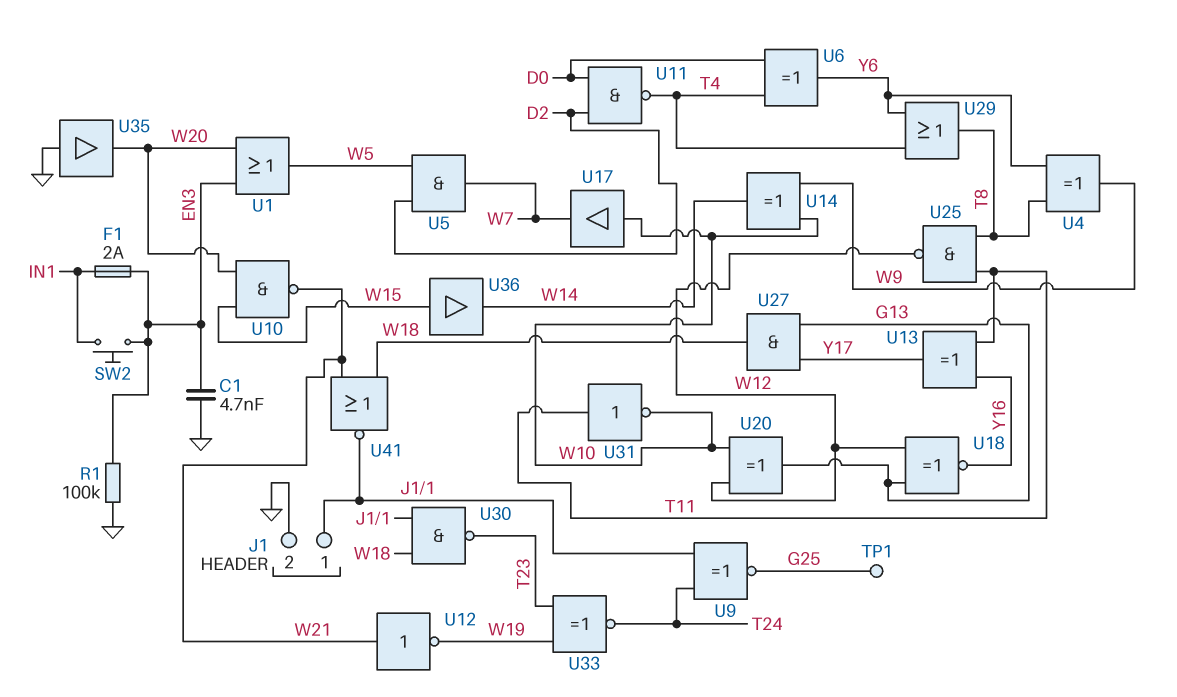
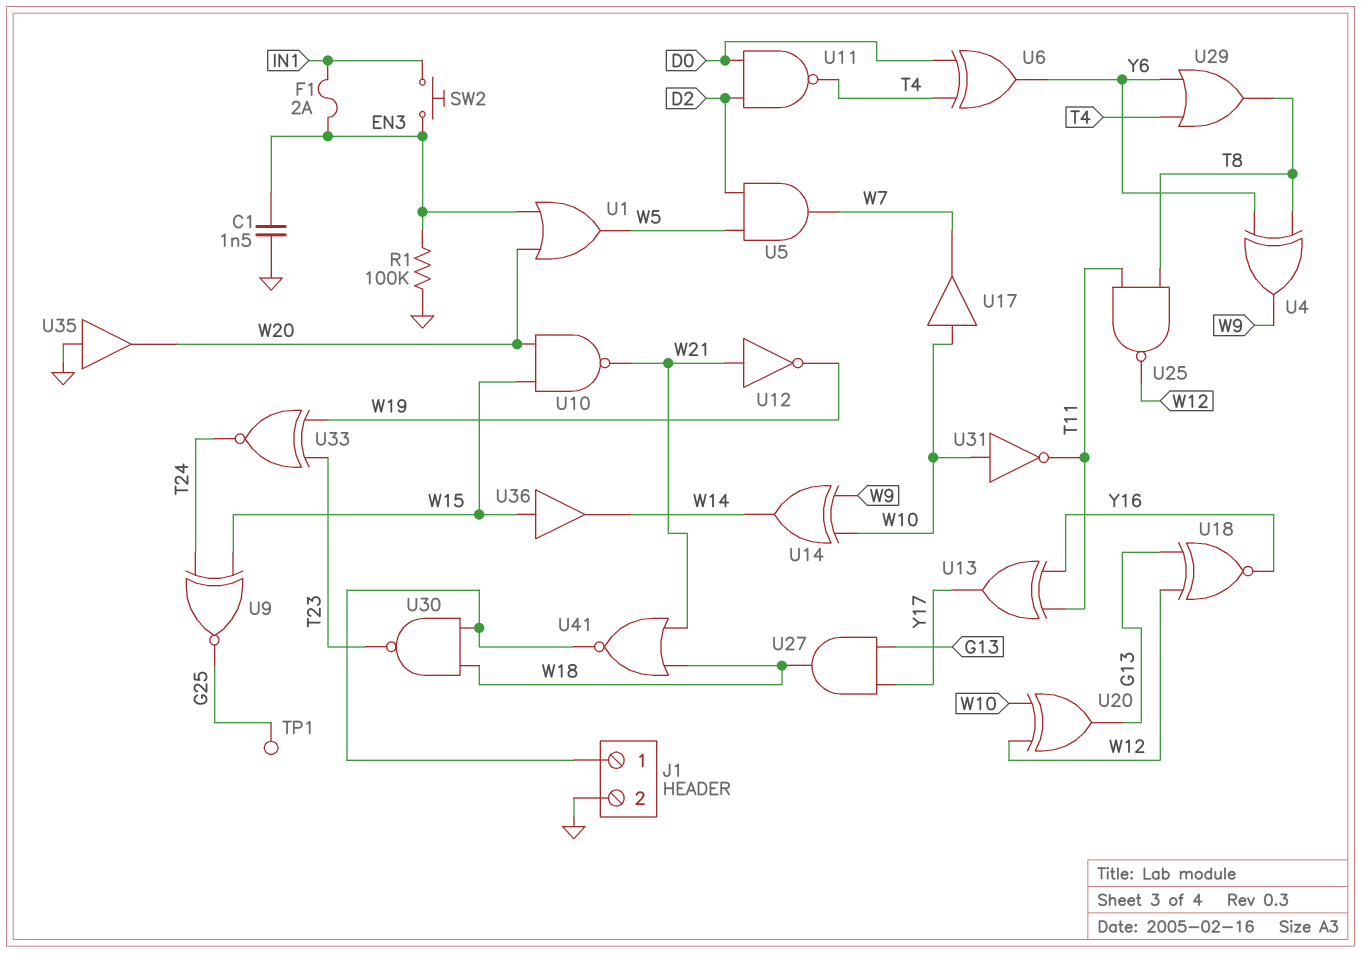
C1: 4.7nF (EN3, GND) -> 1.5nF (EN3, GND)
U9: XNOR (in J1/1, in T24, out G25) -> XNOR (in T24, in W15, out G25)
U31: NOT (in T11, out W10) -> NOT (in W10, out T11)

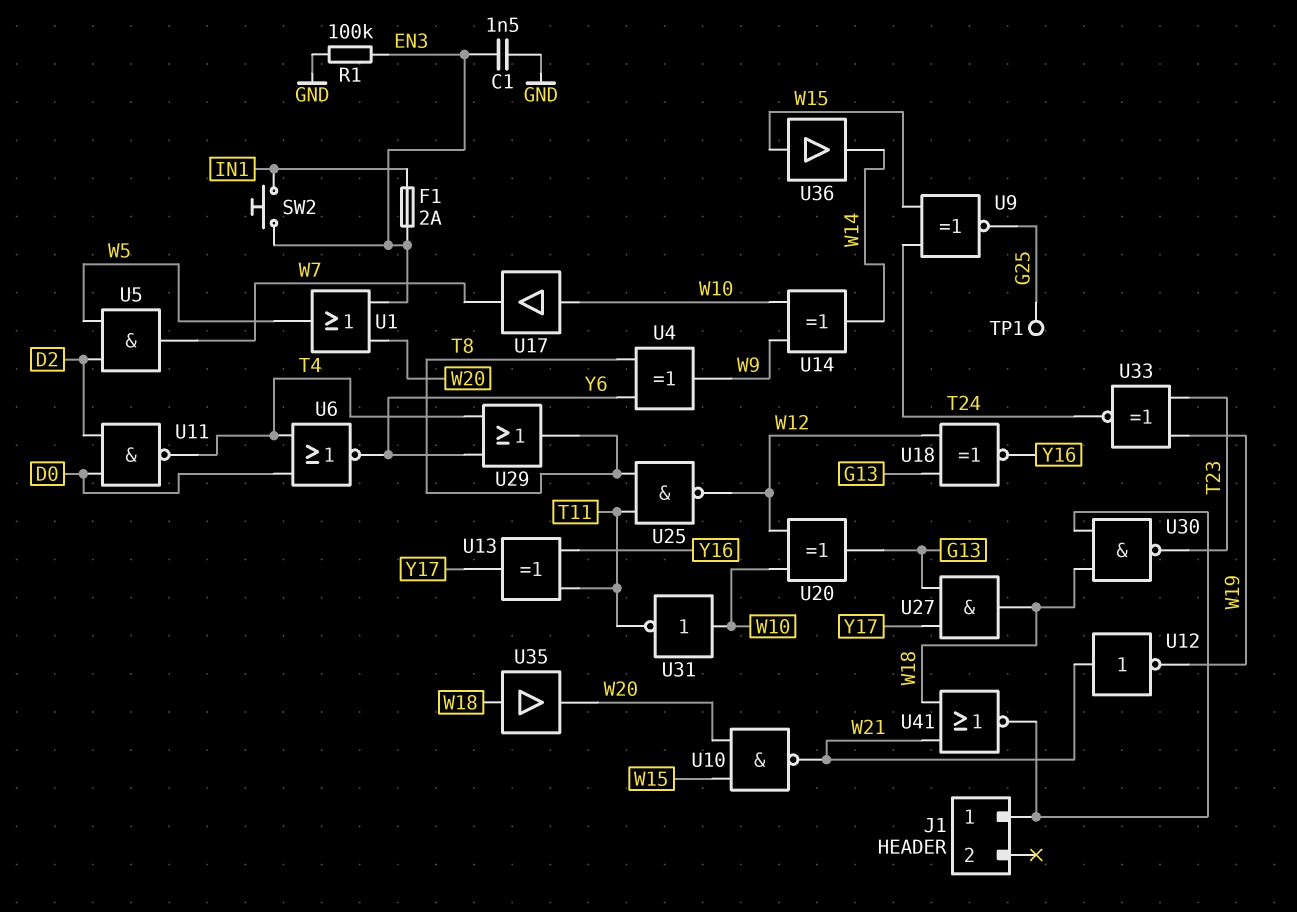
J1 pin 2: GND -> none
U6: XOR (in D0, in T4, out Y6) -> NOR (in D0, in T4, out Y6)
U35: buffer (in GND, out W20) -> buffer (in W18, out W20)

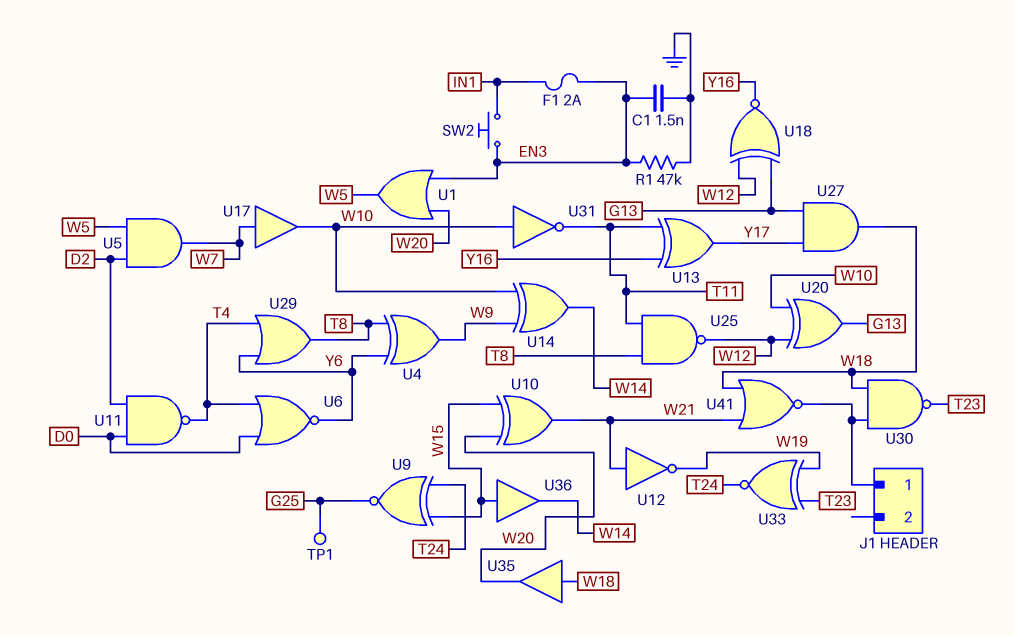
R1: 100k (EN3, GND) -> 47k (EN3, GND)
U10: NAND (in W15, in W20, out W21) -> XOR (in W15, in W20, out W21)
U17: buffer (in W10, out W7) -> buffer (in W7, out W10)

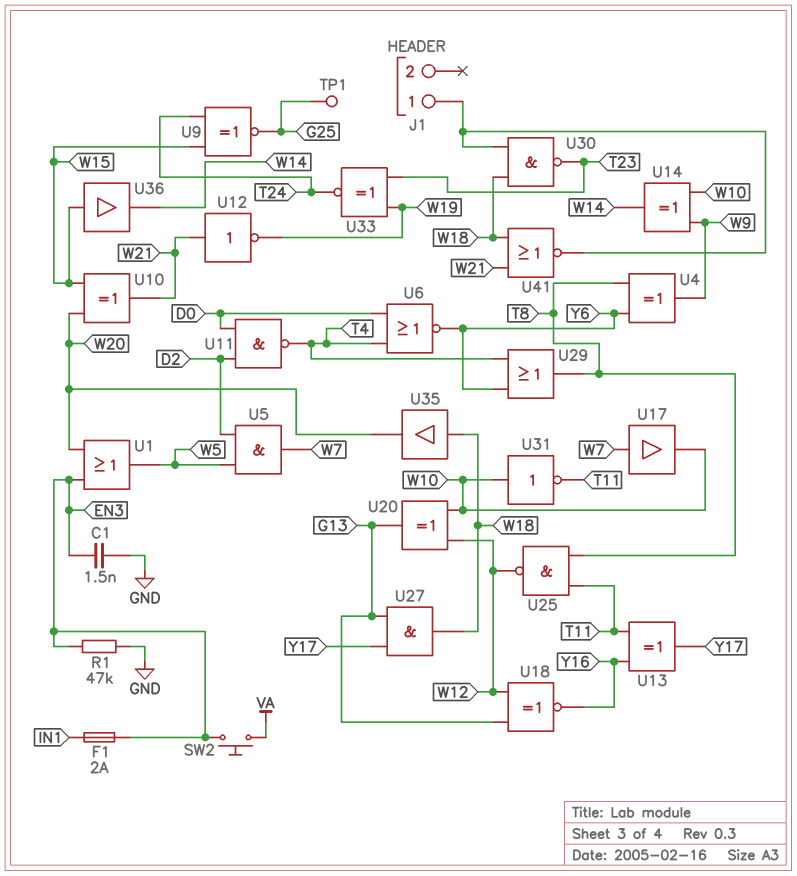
SW2: button (EN3, IN1) -> button (EN3, VA)

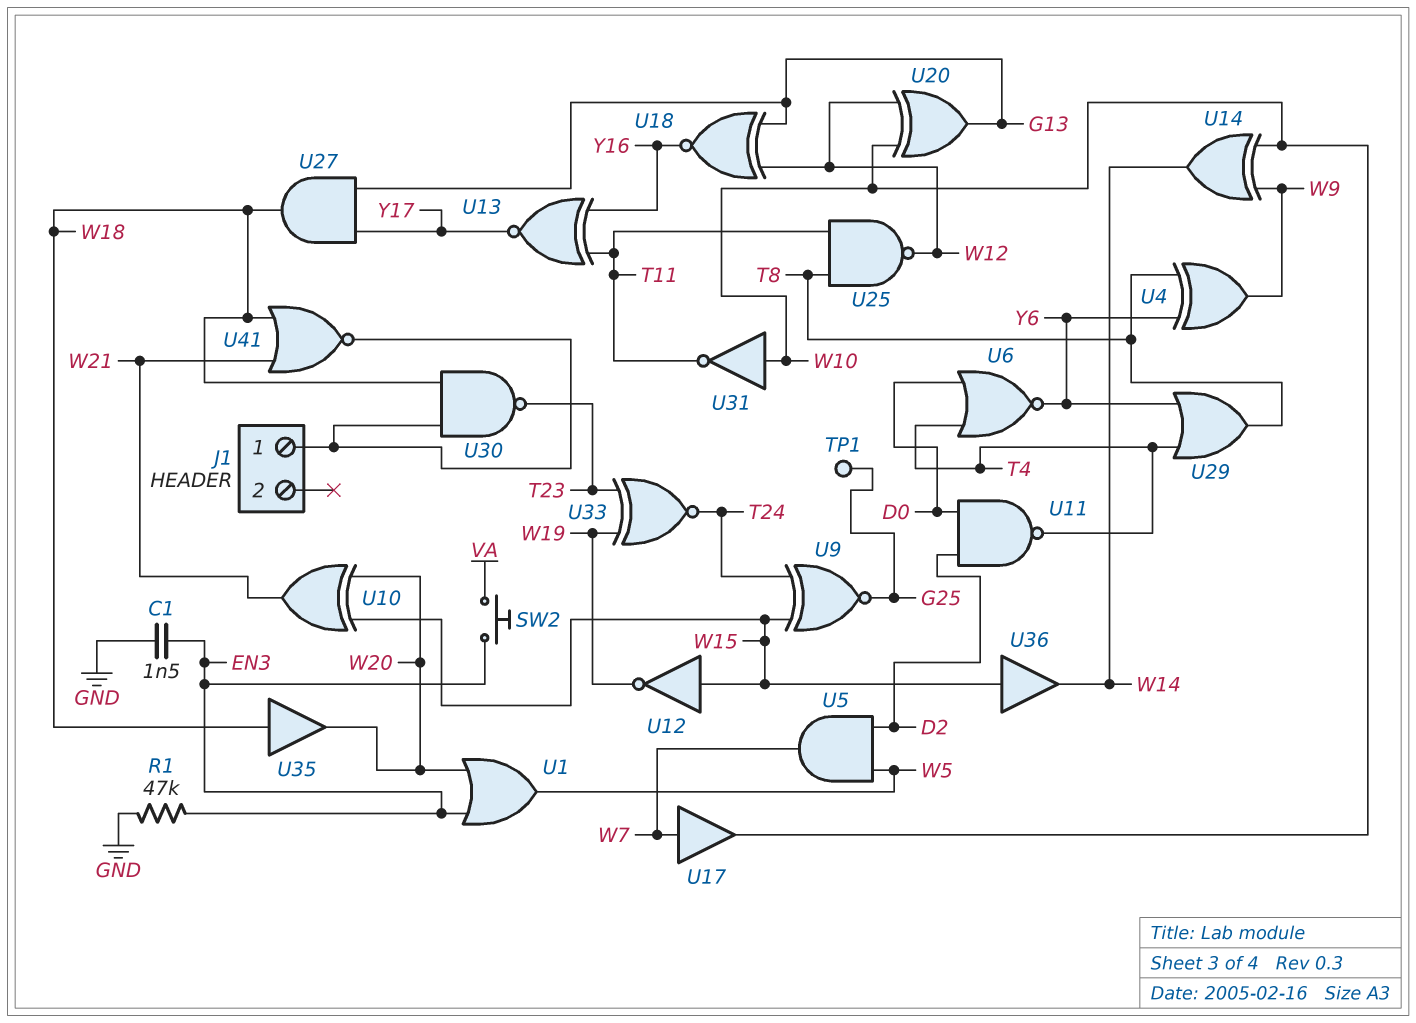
F1: 2A (EN3, IN1) -> none
U12: NOT (in W21, out W19) -> NOT (in W15, out W19)
U13: XOR (in T11, in Y16, out Y17) -> XNOR (in T11, in Y16, out Y17)

